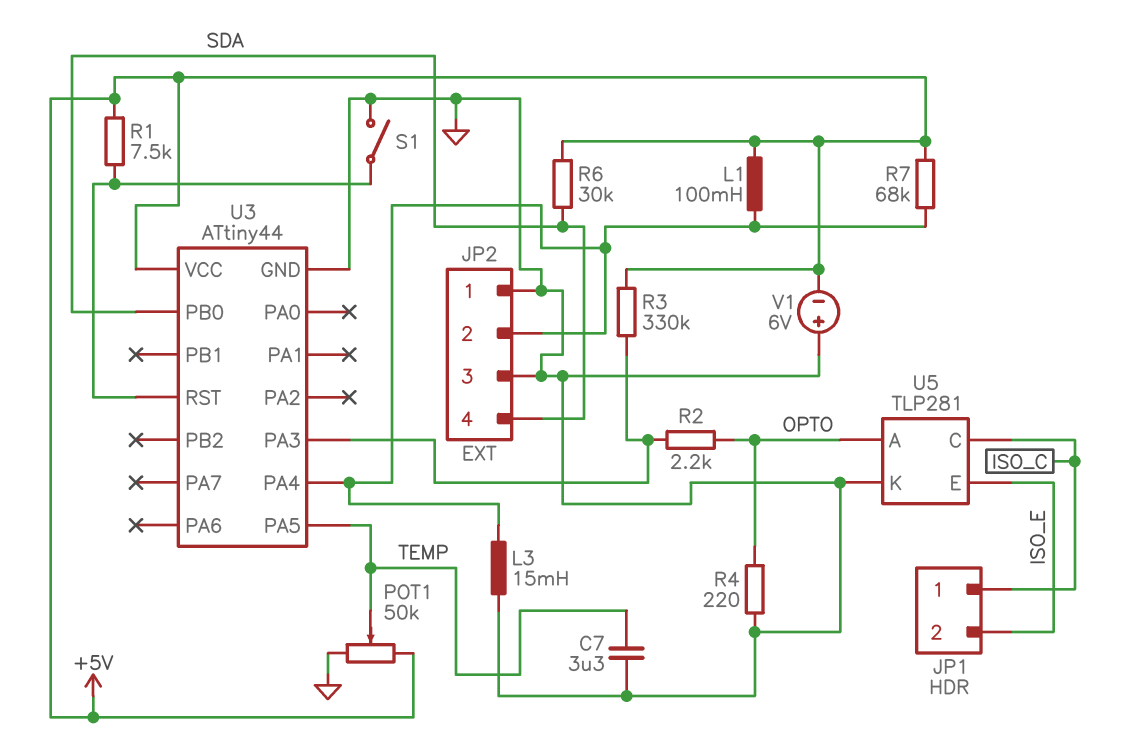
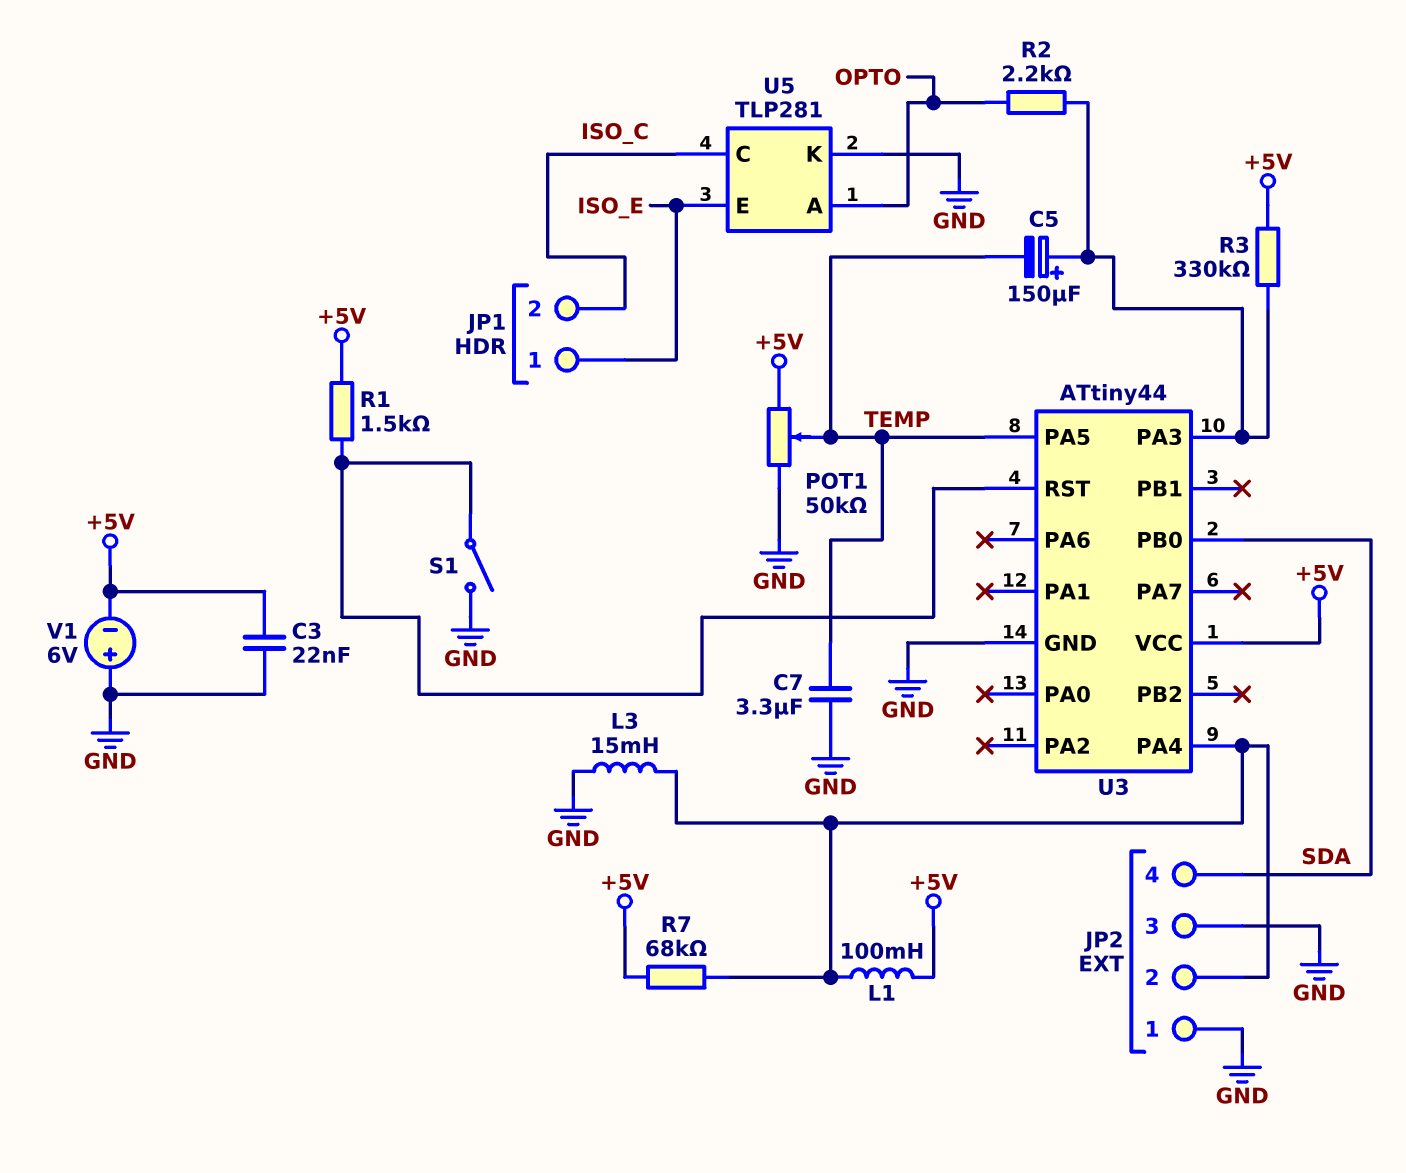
C3: none -> 22nF (+5V, GND)
C5: none -> 150uF (plus U3/PA3, minus TEMP)
JP1 pin 1: ISO_C -> ISO_E
JP1 pin 2: ISO_E -> ISO_C
R1: 7.5k (+5V, U3/RST) -> 1.5k (+5V, U3/RST)
R4: 220 (GND, OPTO) -> none
R6: 30k (+5V, SDA) -> none

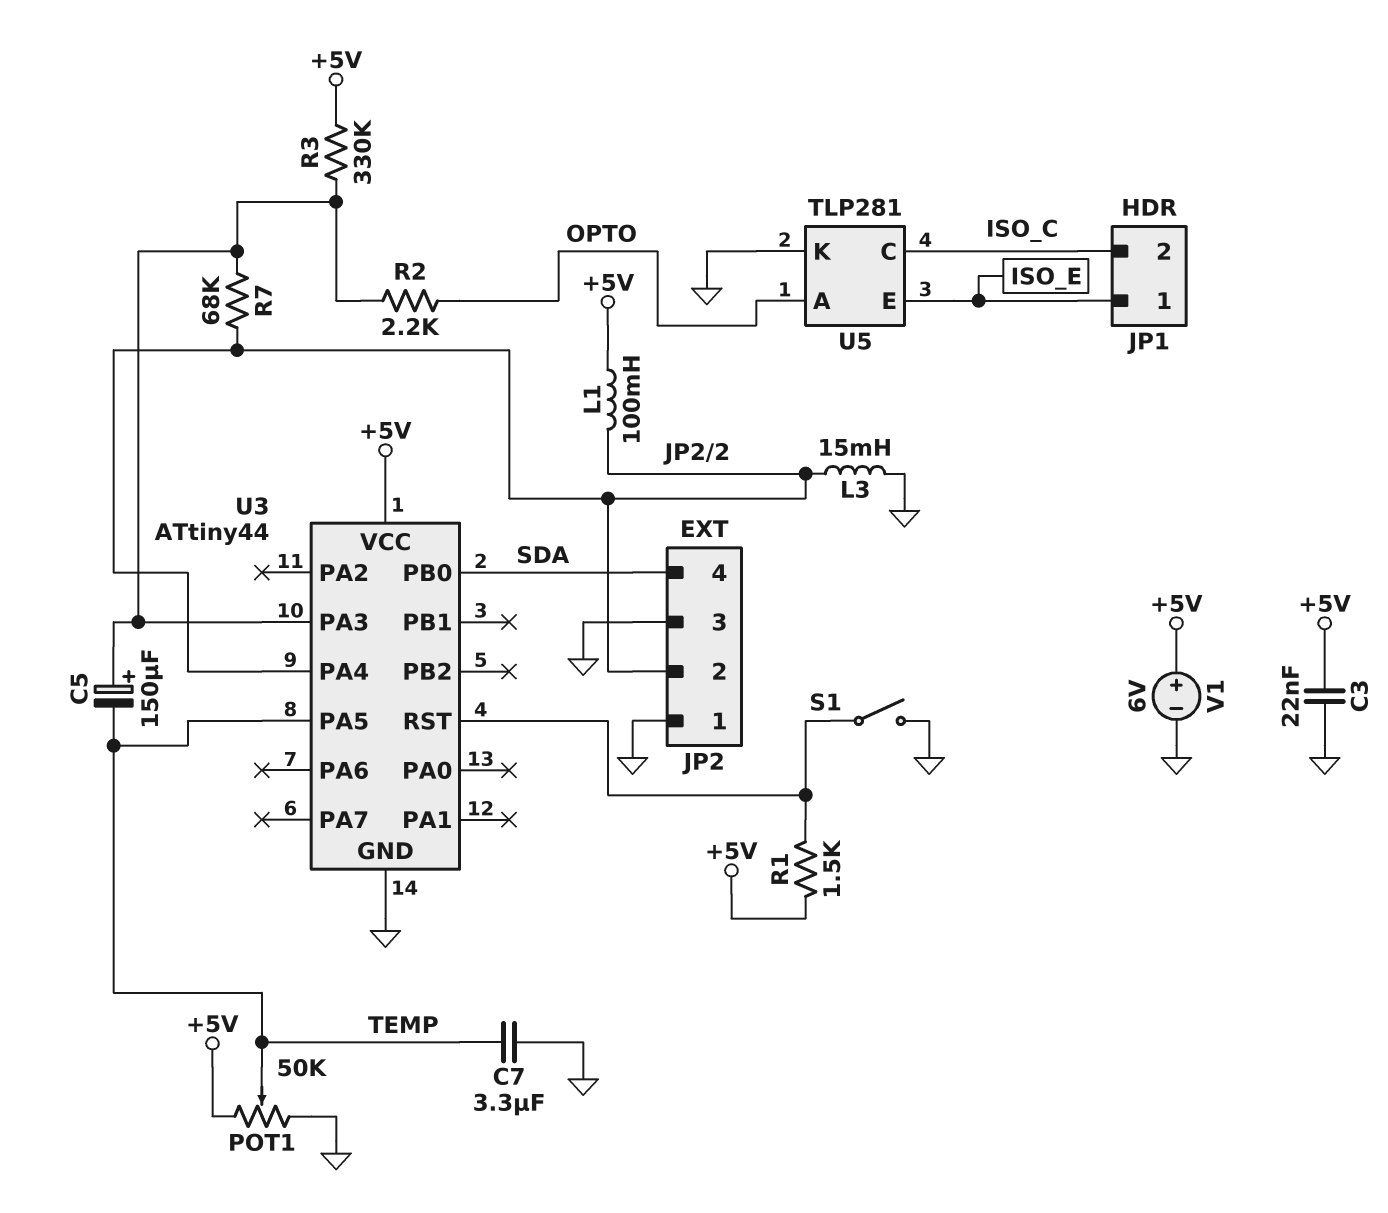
R7: 68k (+5V, JP2/2) -> 68k (JP2/2, U3/PA3)
V1: 6V (plus GND, minus +5V) -> 6V (plus +5V, minus GND)

